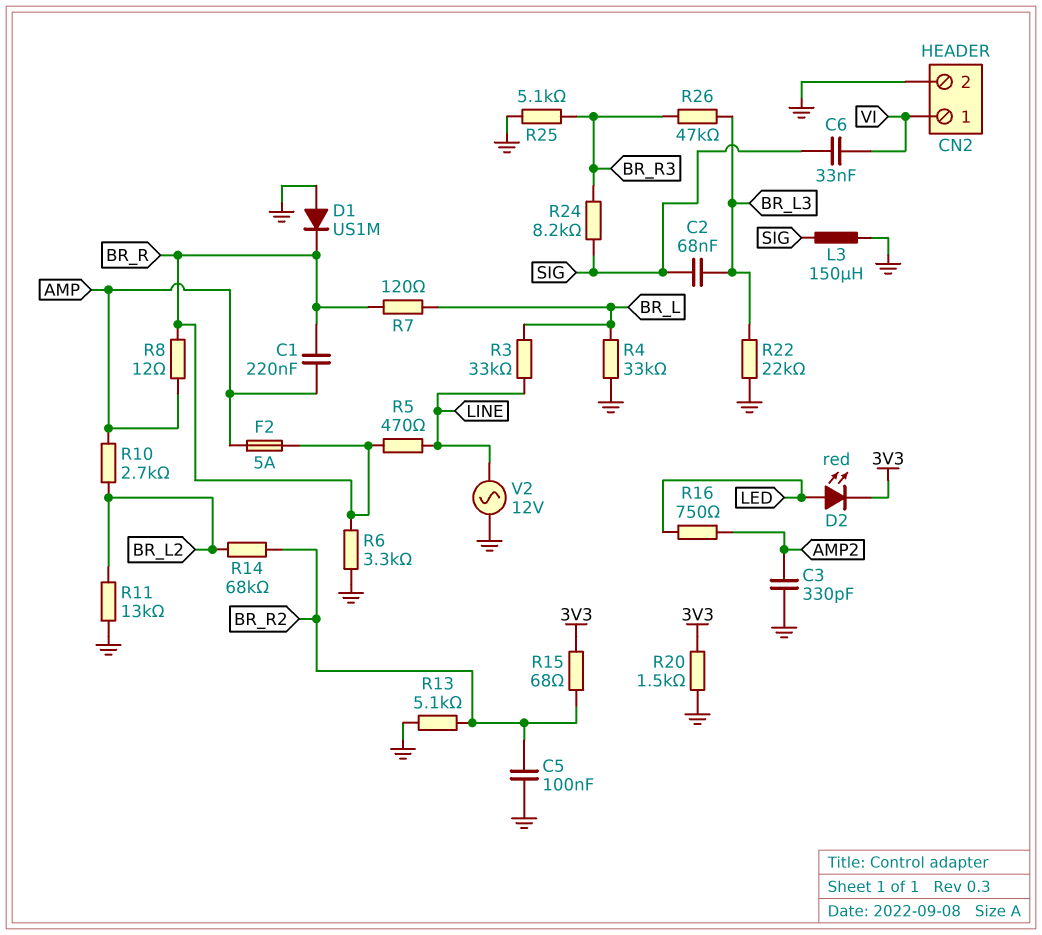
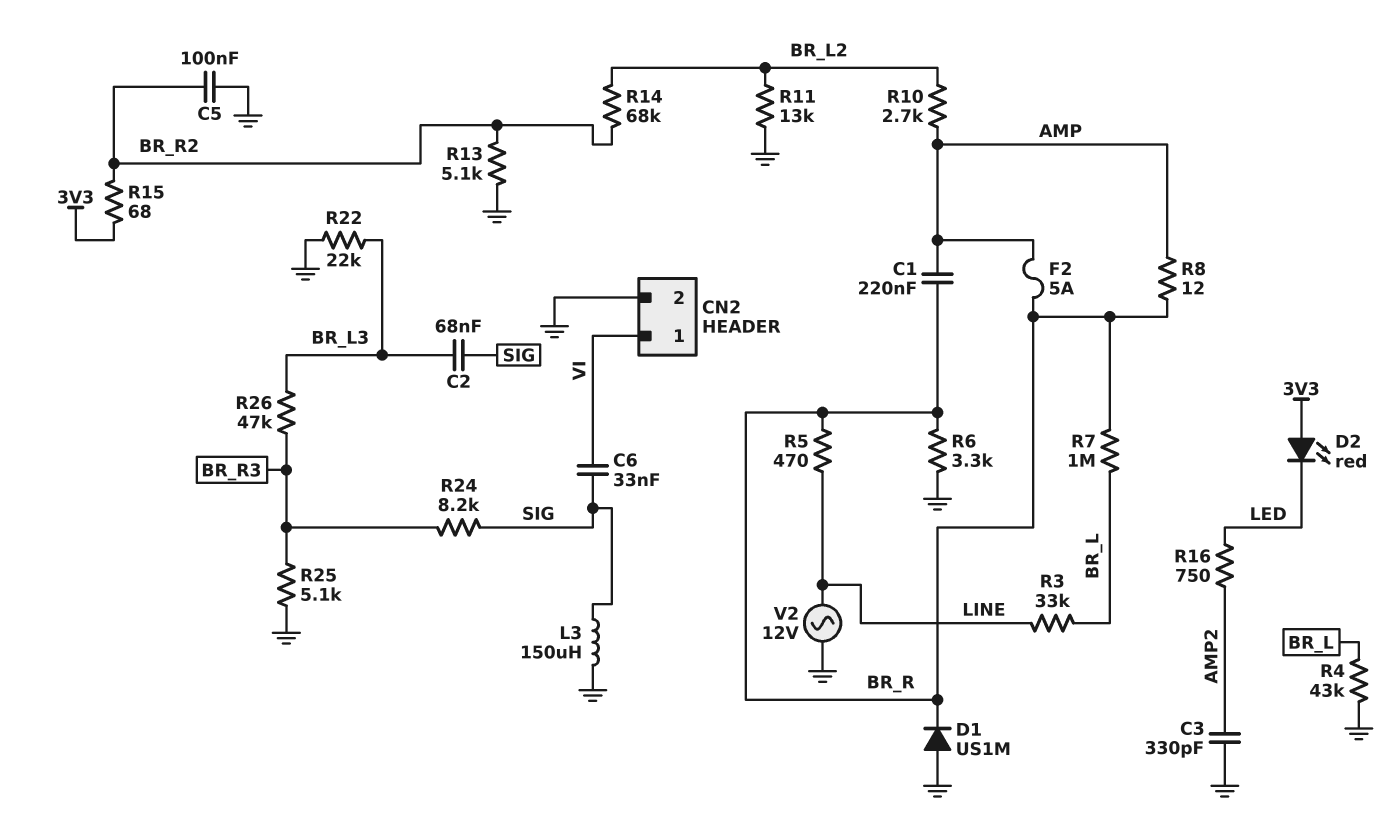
D2: LED red (A LED, K 3V3) -> LED red (A 3V3, K LED)
R4: 33k (BR_L, GND) -> 43k (BR_L, GND)
R7: 120 (BR_L, BR_R) -> 1M (BR_L, BR_R)
R20: 1.5k (3V3, GND) -> none

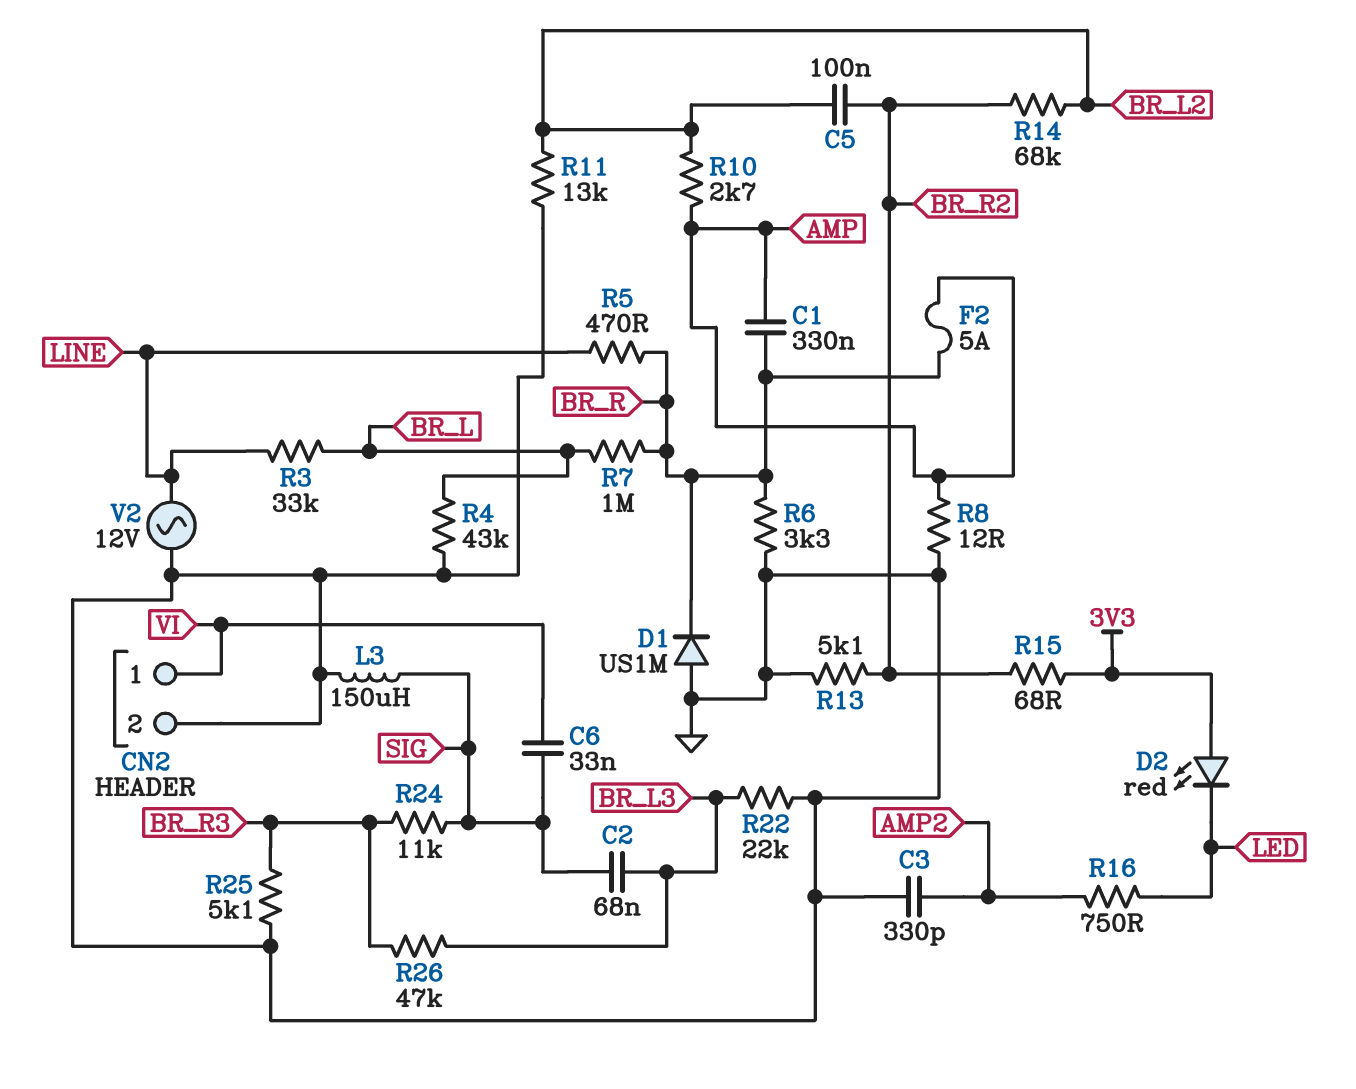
C1: 220nF (AMP, BR_R) -> 330nF (AMP, BR_R)
C5: 100nF (BR_R2, GND) -> 100nF (BR_L2, BR_R2)
R8: 12 (AMP, BR_R) -> 12 (AMP, GND)
R24: 8.2k (BR_R3, SIG) -> 11k (BR_R3, SIG)

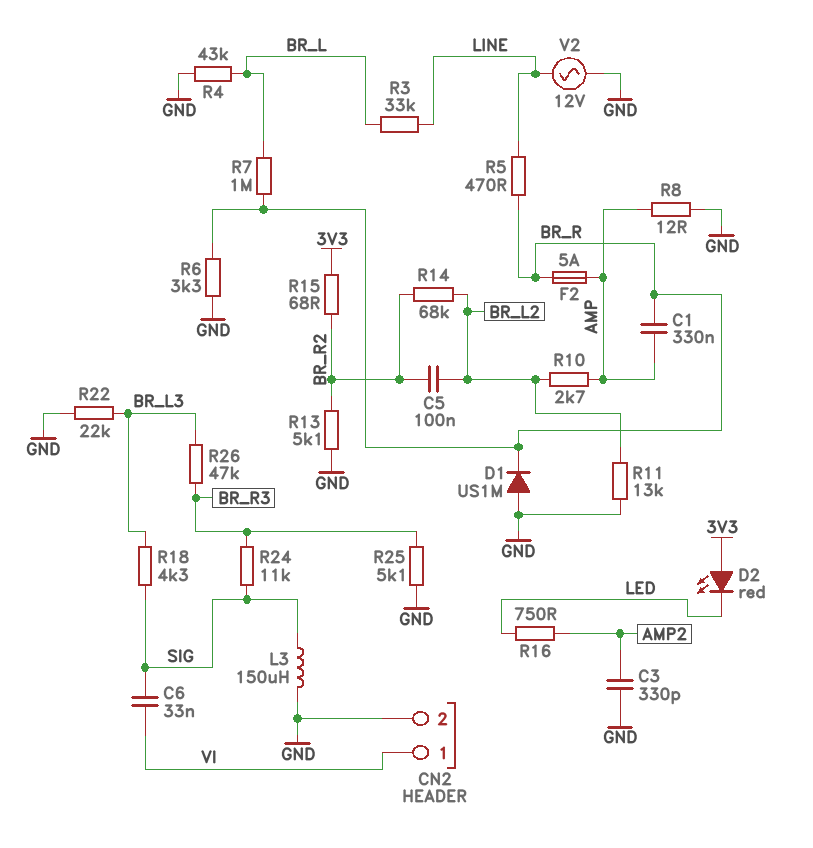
C2: 68nF (BR_L3, SIG) -> none
R18: none -> 4.3k (BR_L3, SIG)

